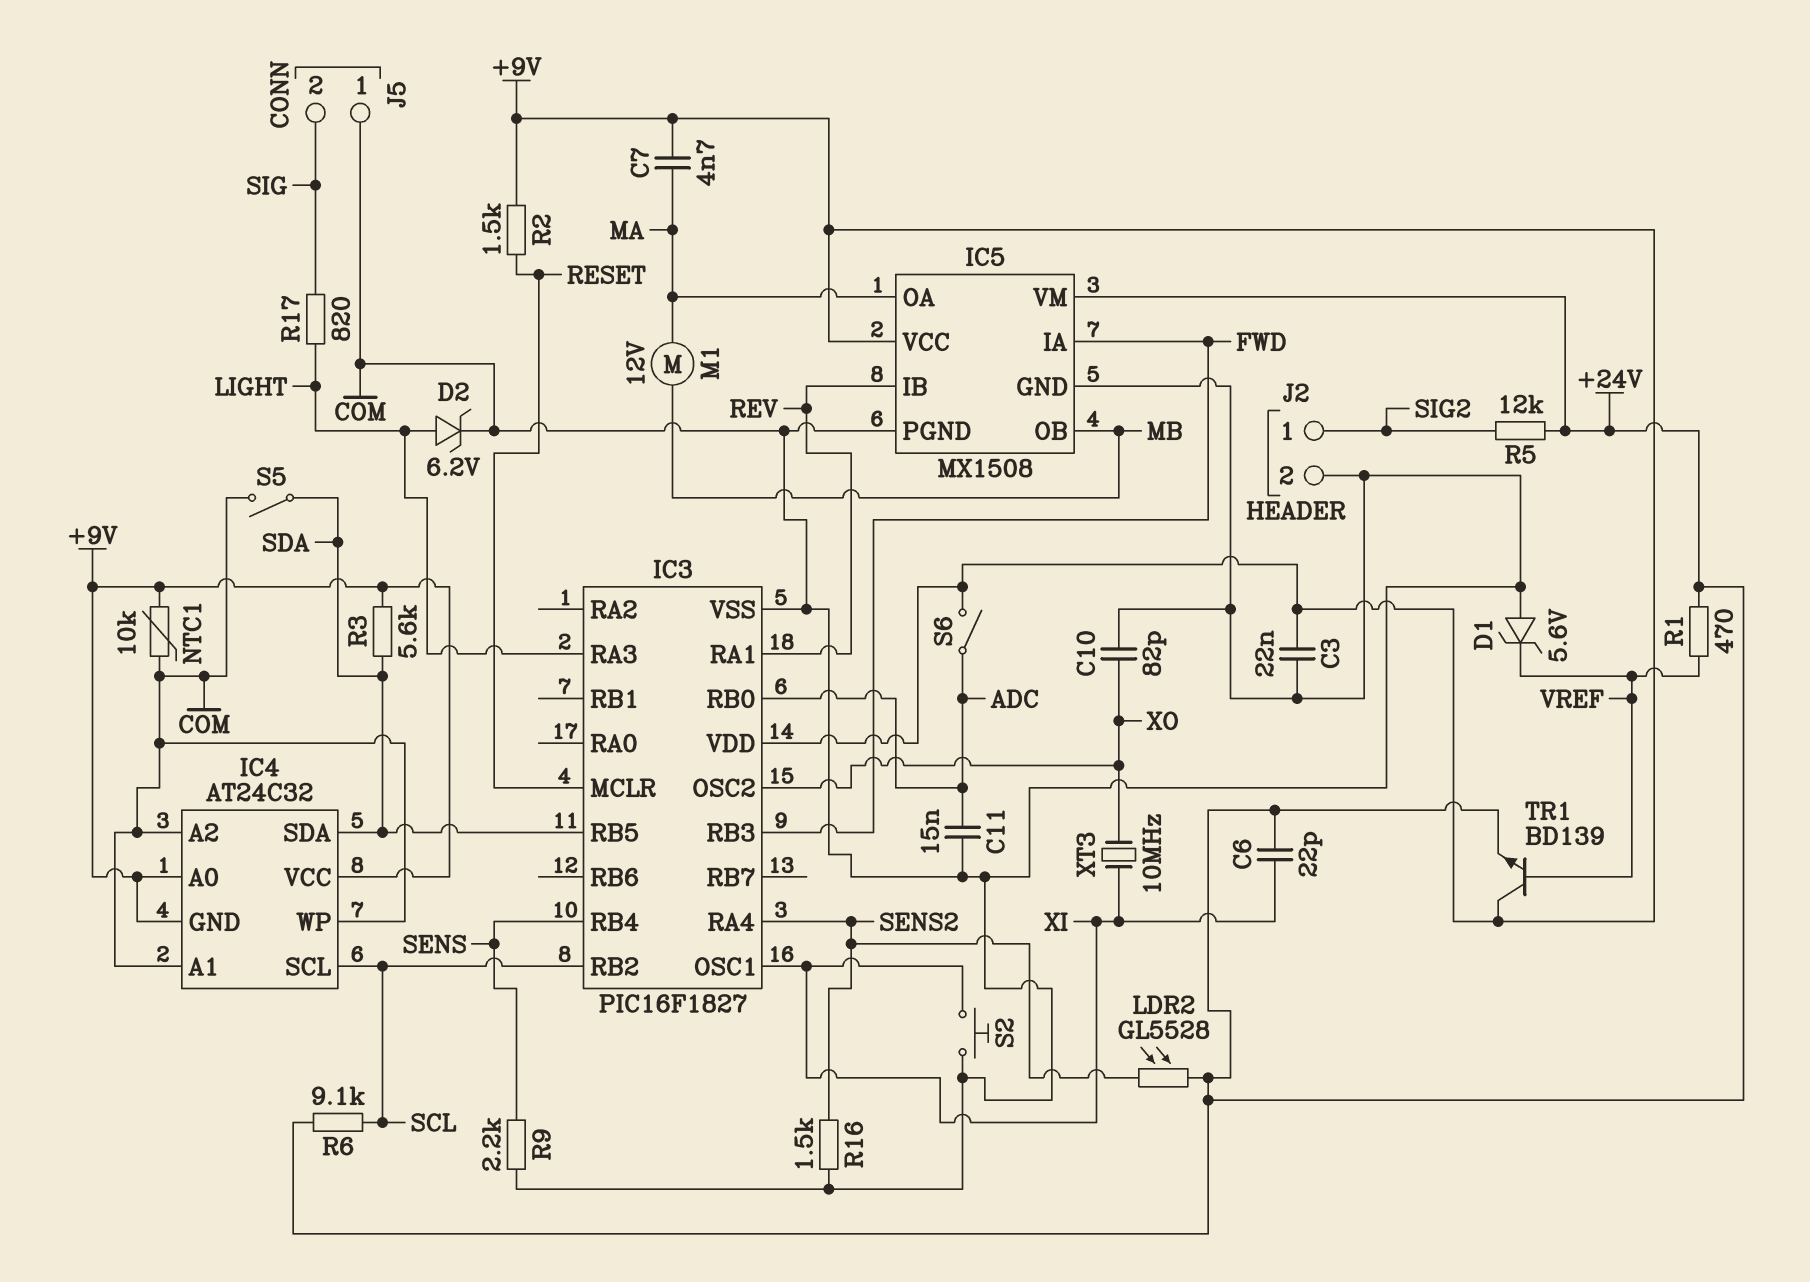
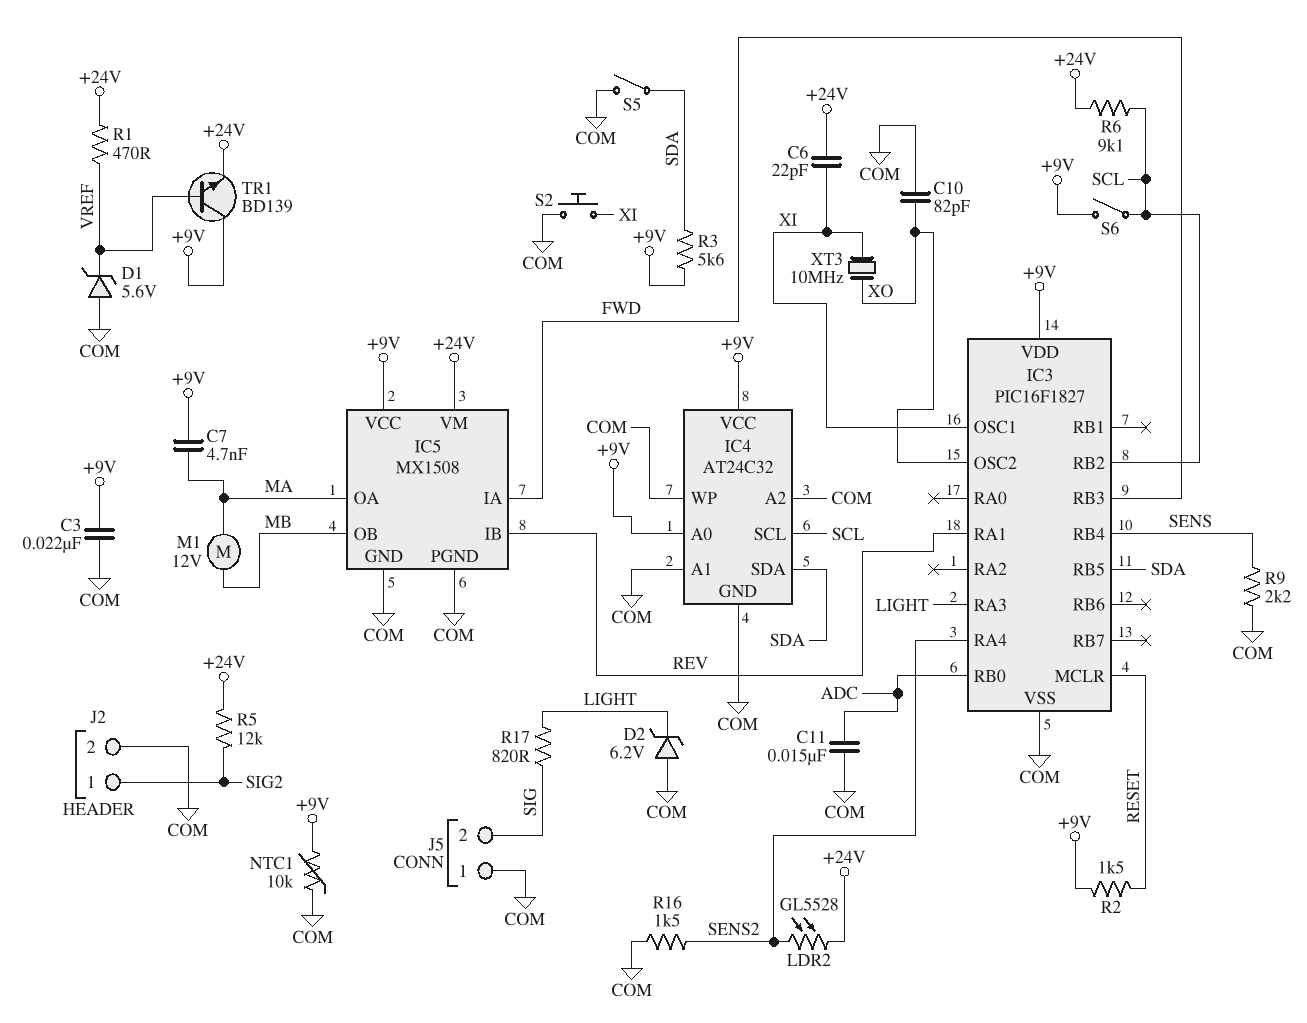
D2: zener 6.2V (A LIGHT, K COM) -> zener 6.2V (A COM, K LIGHT)
IC4 pin GND: +9V -> COM
S6: switch (+9V, ADC) -> switch (+9V, SCL)

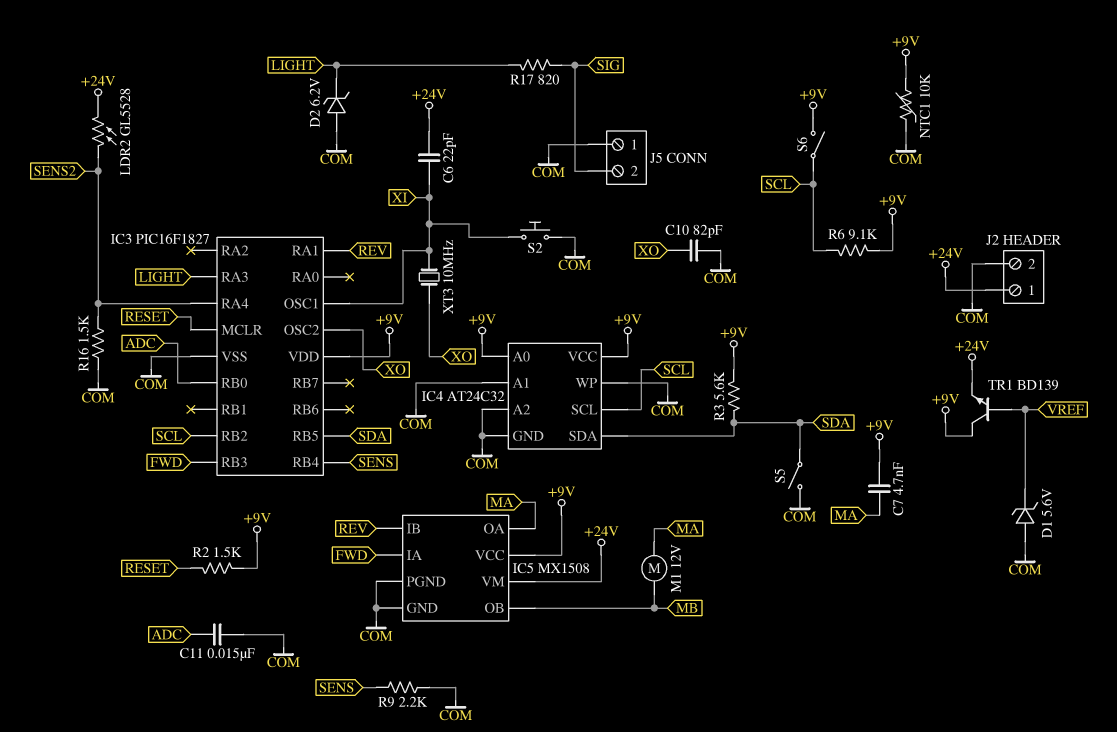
C3: 22nF (+9V, COM) -> none
J2 pin 1: SIG2 -> +24V
R1: 470 (+24V, VREF) -> none
R5: 12k (+24V, SIG2) -> none
R6: 9.1k (+24V, SCL) -> 9.1k (+9V, SCL)

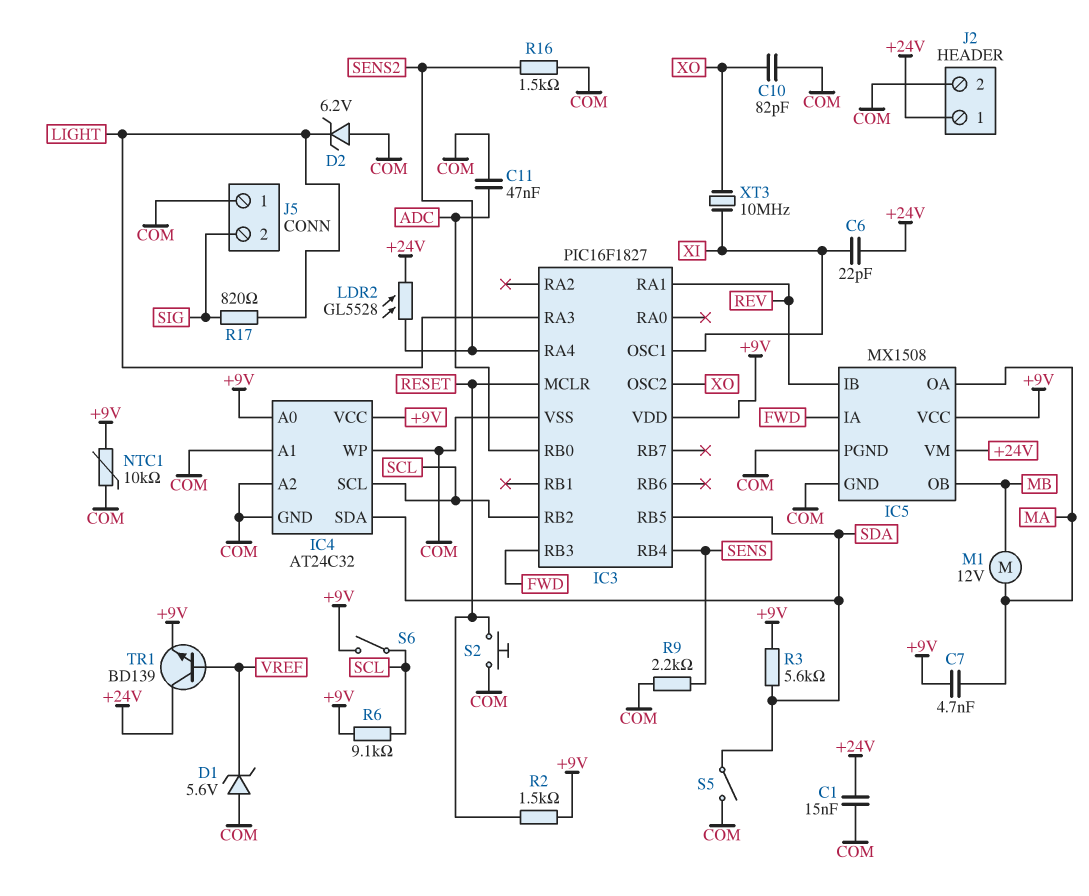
C1: none -> 15nF (+24V, COM)
C11: 15nF (ADC, COM) -> 47nF (ADC, COM)
S2: button (COM, XI) -> button (COM, RESET)
TR1: NPN BD139 (B VREF, C +9V, E +24V) -> NPN BD139 (B VREF, C +24V, E +9V)

